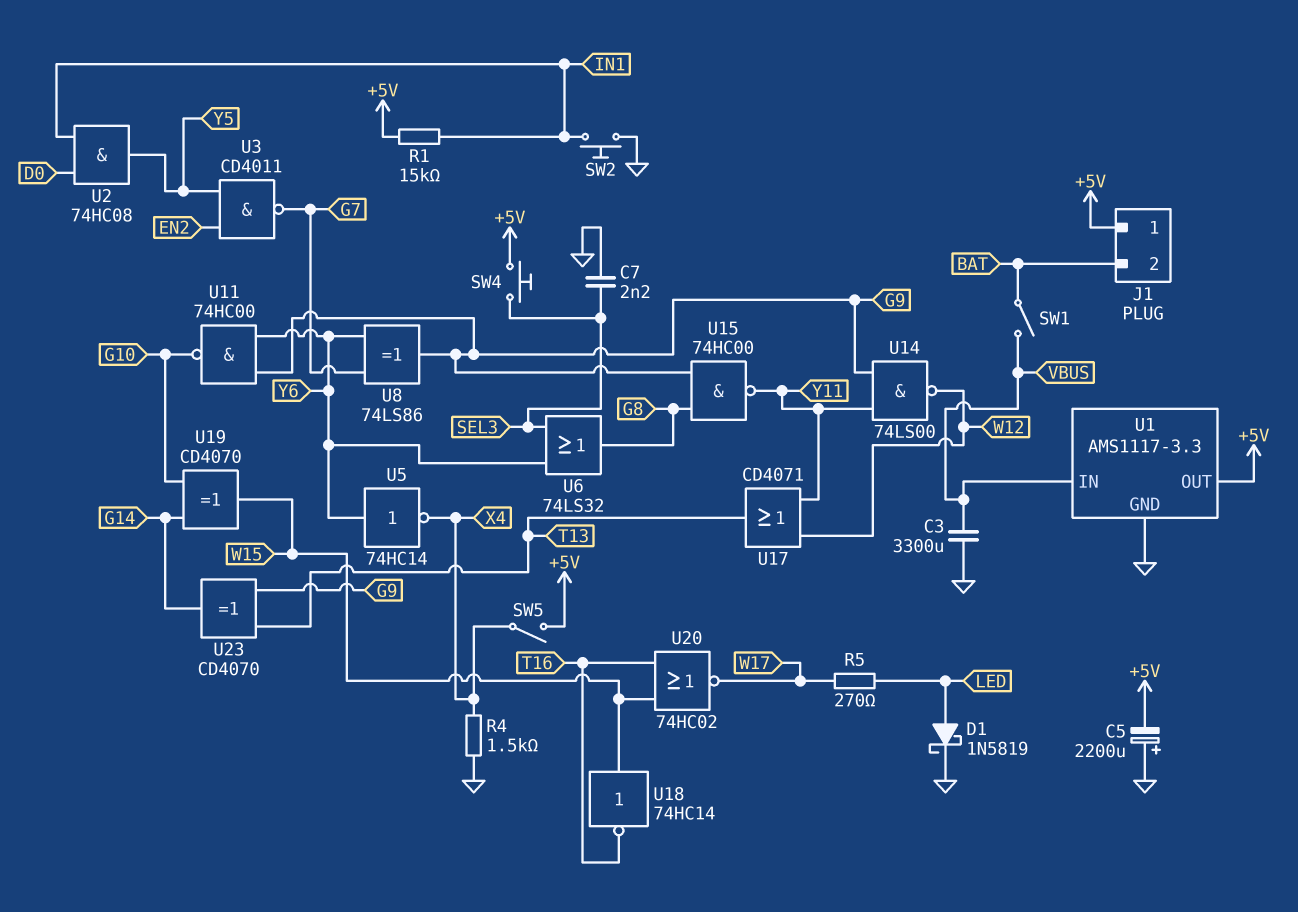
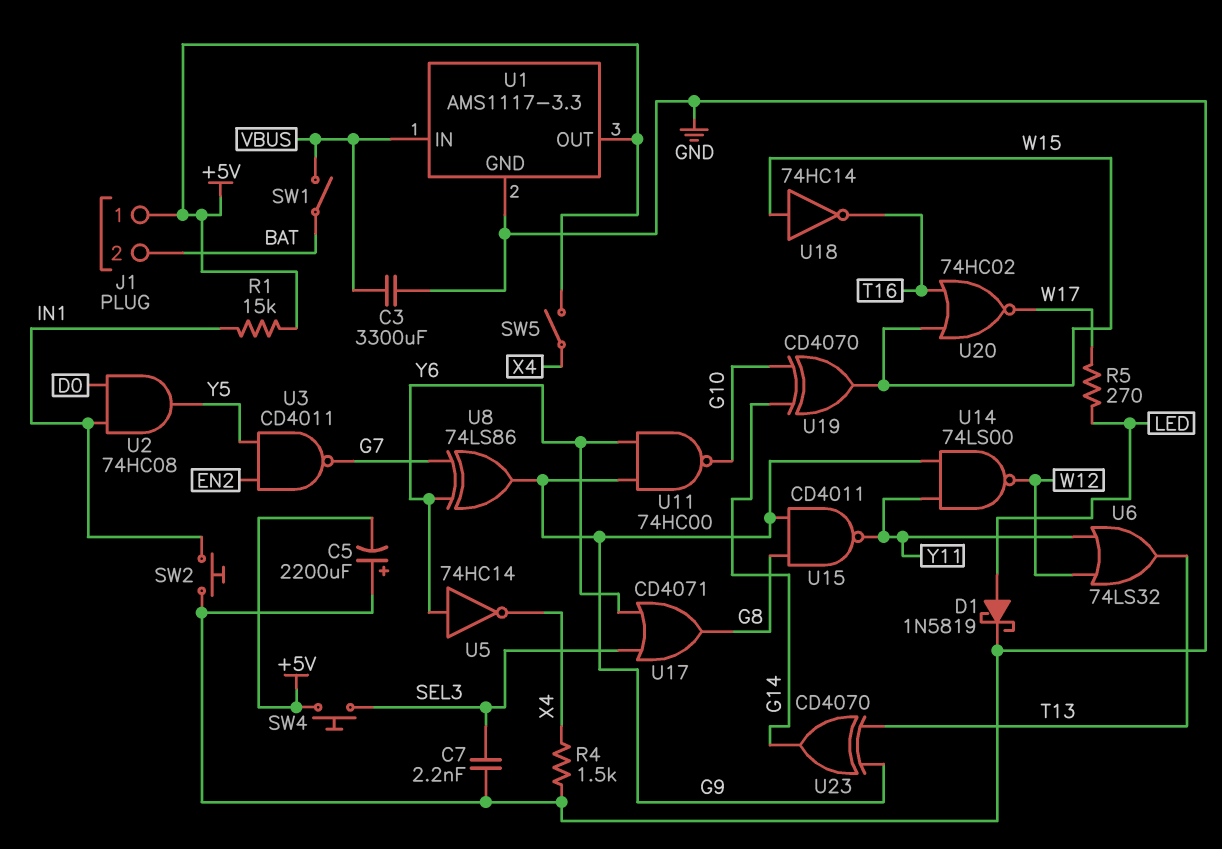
U6: OR 74LS32 (in SEL3, in Y6, out G8) -> OR 74LS32 (in W12, in Y11, out T13)
U15: NAND 74HC00 (in G8, in G9, out Y11) -> NAND CD4011 (in G8, in G9, out Y11)
U17: OR CD4071 (in W12, in Y11, out T13) -> OR CD4071 (in SEL3, in Y6, out G8)

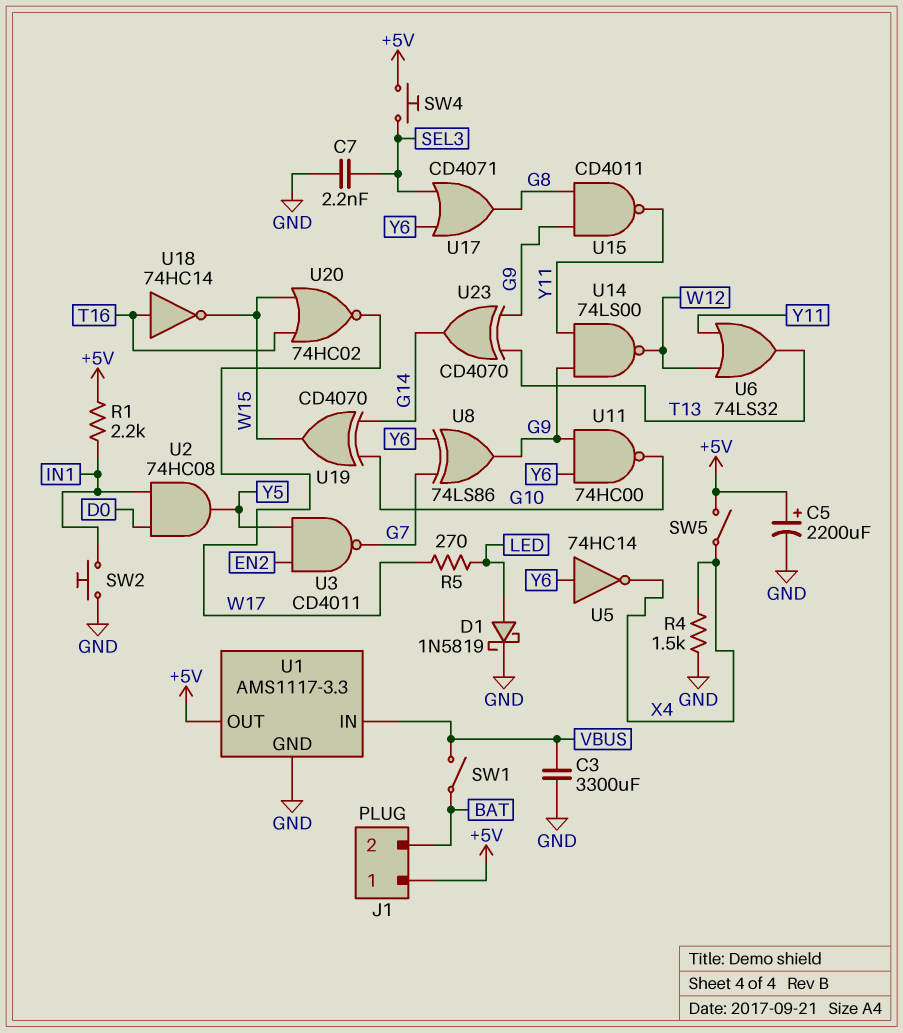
C5: 2200uF (plus GND, minus +5V) -> 2200uF (plus +5V, minus GND)
R1: 15k (+5V, IN1) -> 2.2k (+5V, IN1)
U18: NOT 74HC14 (in W15, out T16) -> NOT 74HC14 (in T16, out W15)

